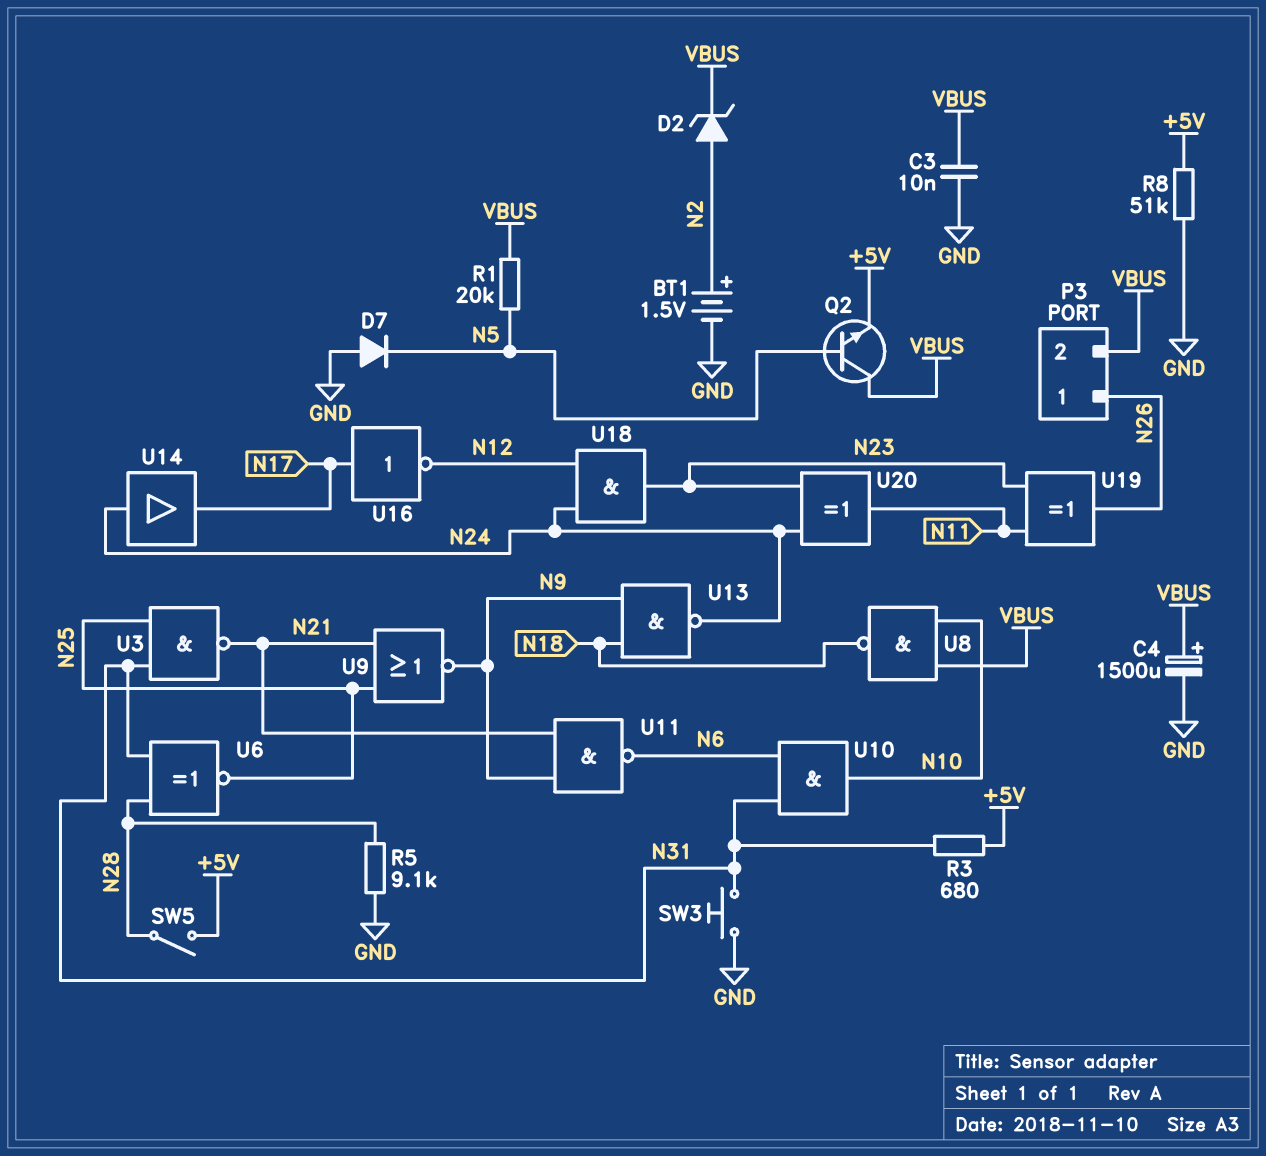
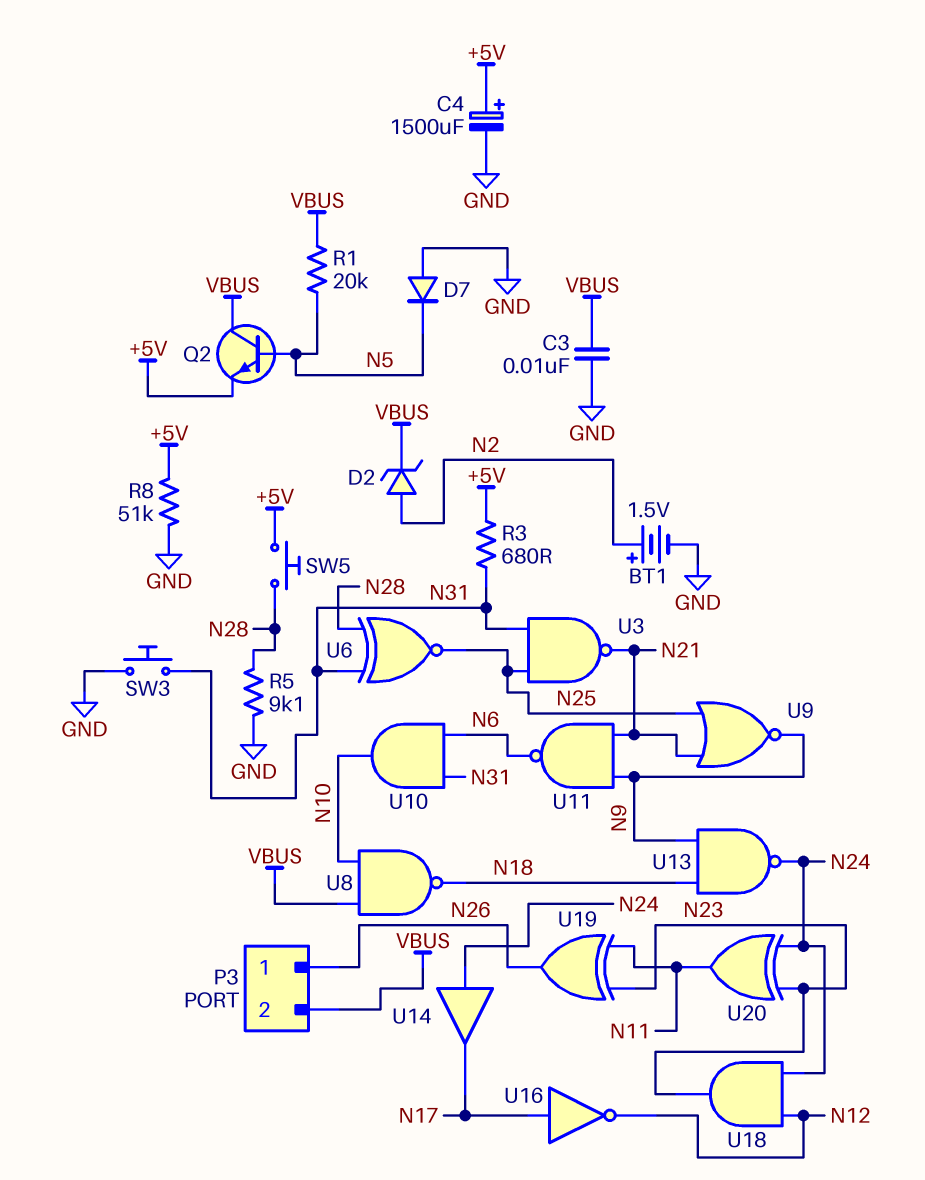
C4: 1500uF (plus VBUS, minus GND) -> 1500uF (plus +5V, minus GND)
SW5: switch (+5V, N28) -> button (+5V, N28)

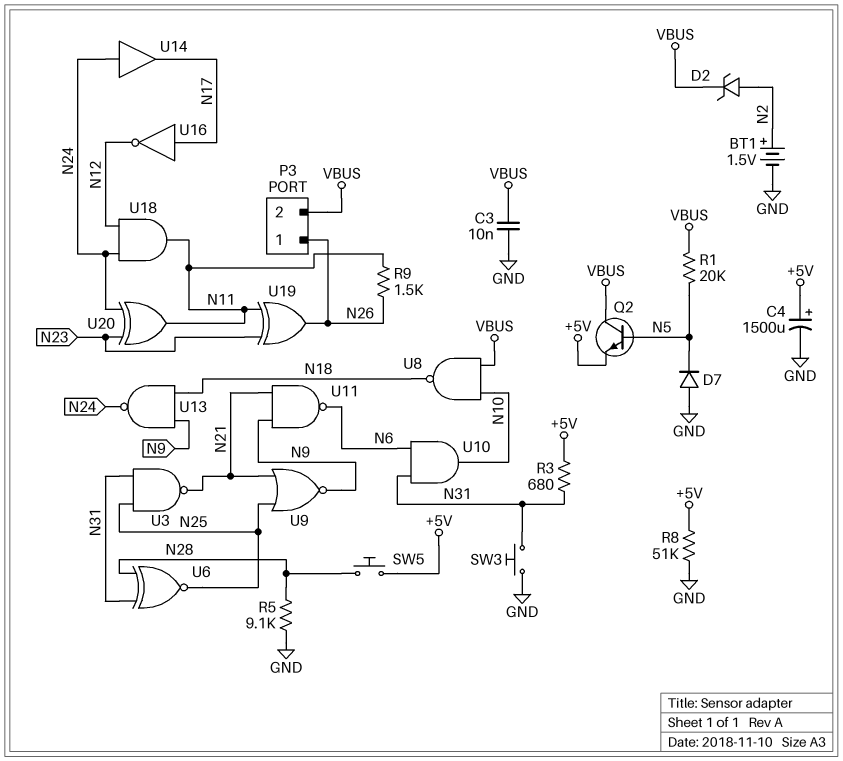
R9: none -> 1.5k (N11, N26)
U18: AND (in N12, in N24, out N23) -> AND (in N12, in N24, out N11)

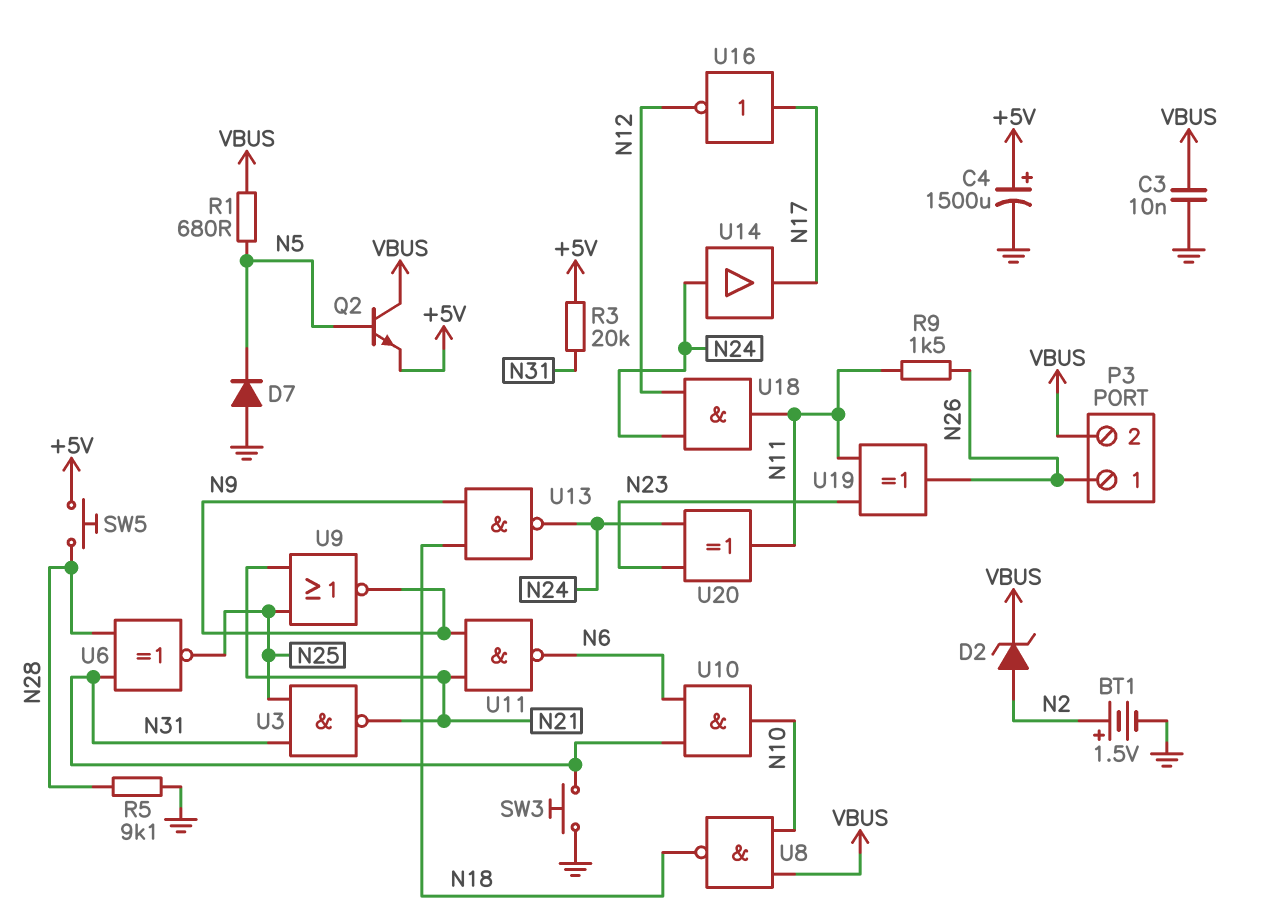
R1: 20k (N5, VBUS) -> 680 (N5, VBUS)
R3: 680 (+5V, N31) -> 20k (+5V, N31)
R8: 51k (+5V, GND) -> none

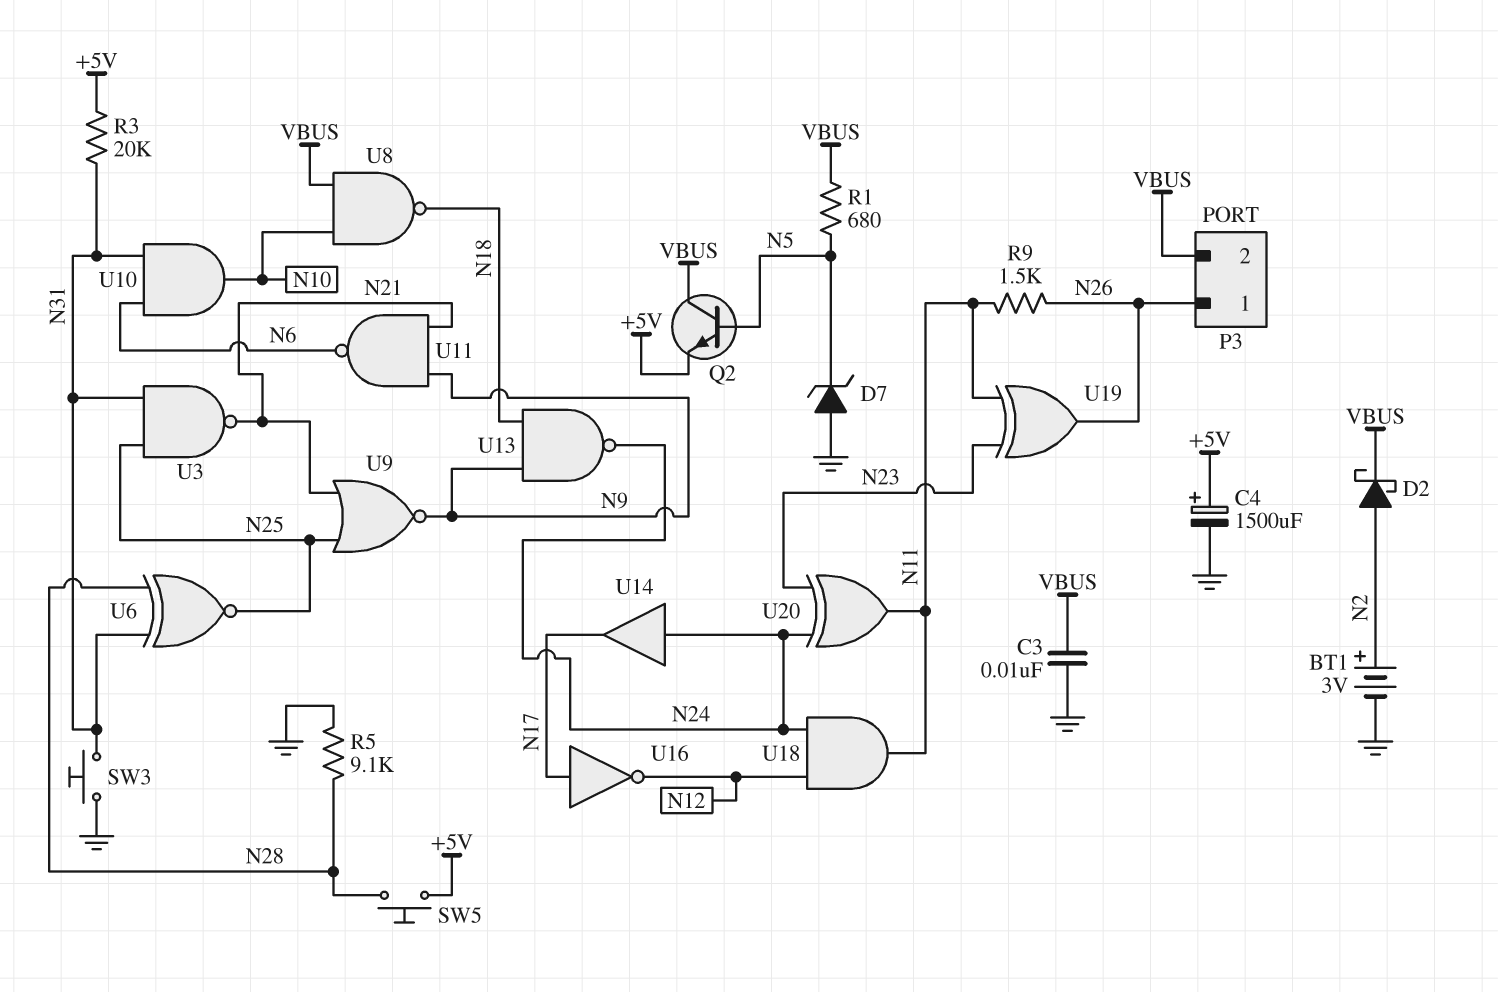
BT1: 1.5V (plus N2, minus GND) -> 3V (plus N2, minus GND)
D2: zener (A N2, K VBUS) -> schottky (A N2, K VBUS)
D7: diode (A GND, K N5) -> zener (A GND, K N5)

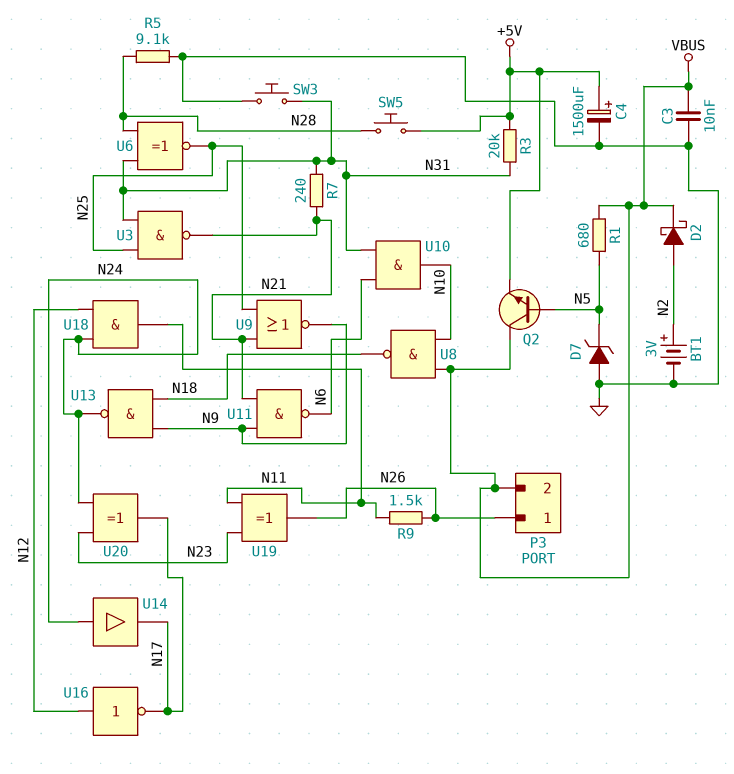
R7: none -> 240 (N21, N31)
U16: NOT (in N17, out N12) -> NOT (in N12, out N17)
U20: XOR (in N23, in N24, out N11) -> XOR (in N23, in N24, out N17)

